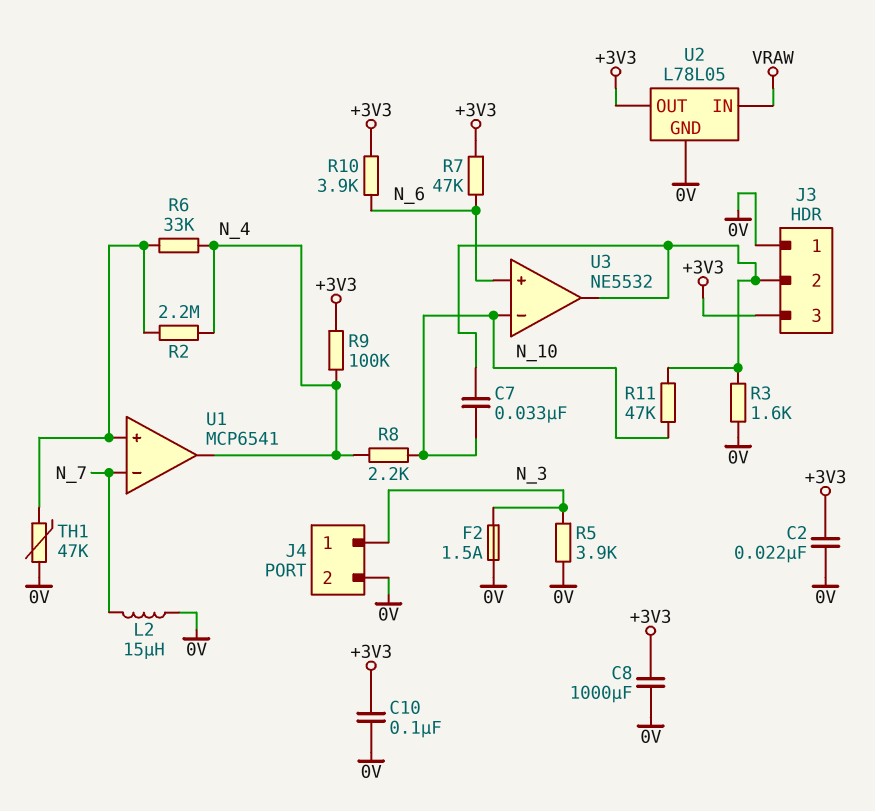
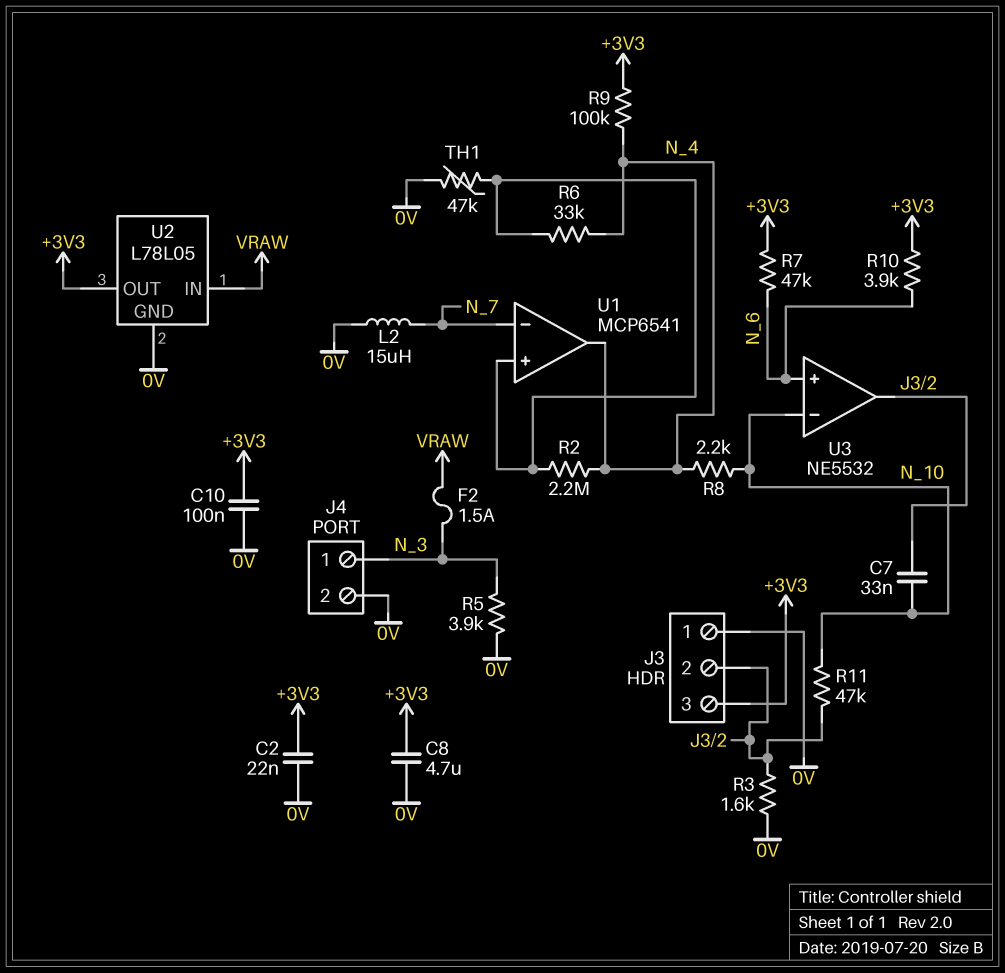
C8: 1000uF (+3V3, 0V) -> 4.7uF (+3V3, 0V)
F2: 1.5A (0V, N_3) -> 1.5A (N_3, VRAW)

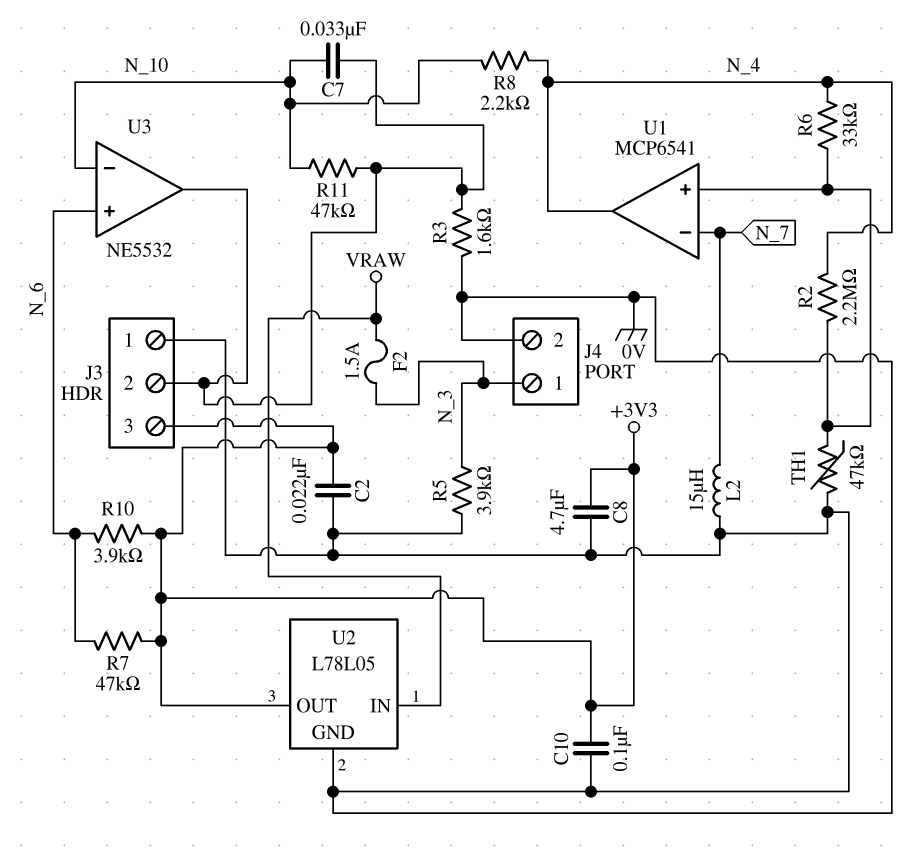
R9: 100k (+3V3, N_4) -> none

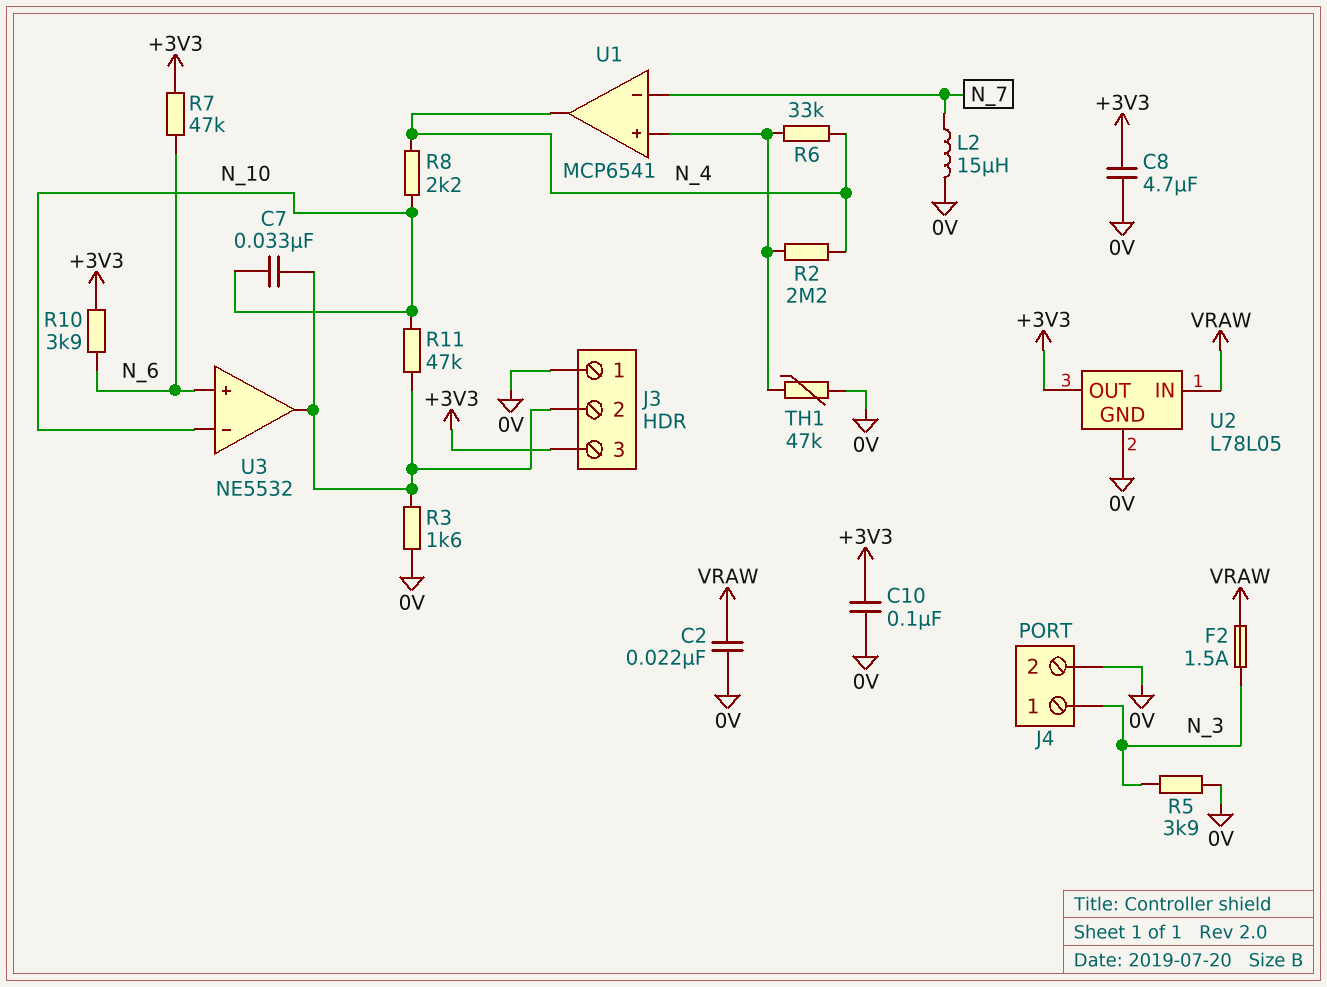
C2: 22nF (+3V3, 0V) -> 22nF (0V, VRAW)

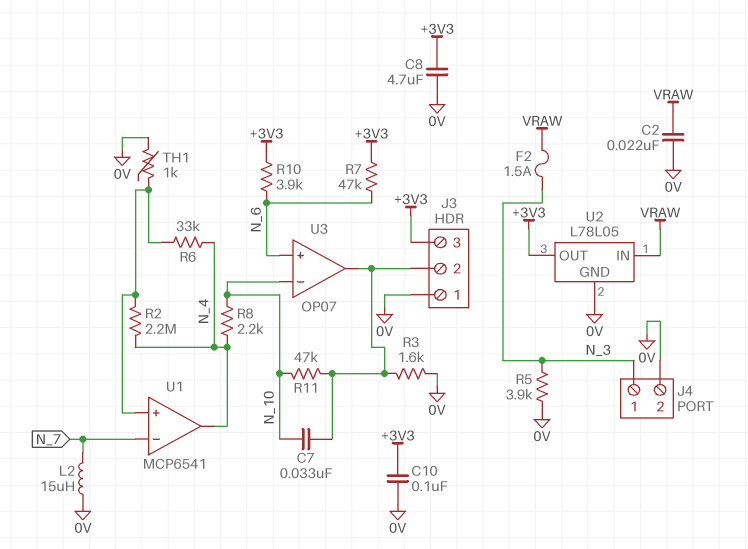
TH1: 47k (0V, U1/in+) -> 1k (0V, U1/in+)
U3: NE5532 -> OP07

